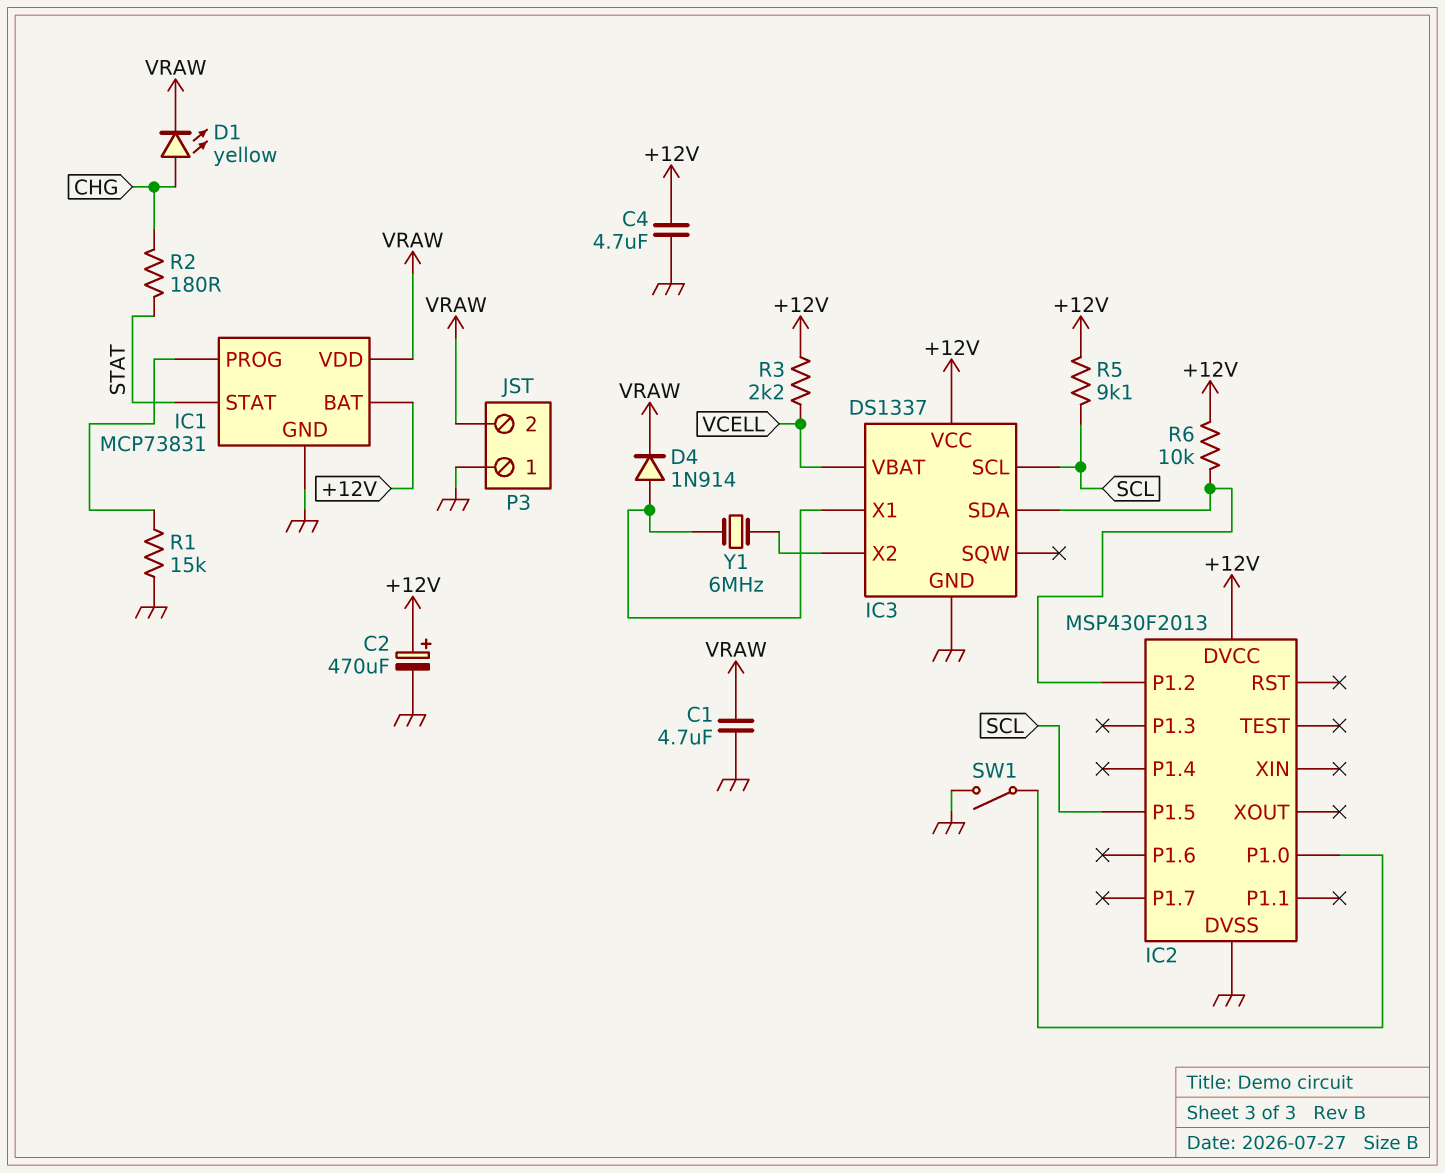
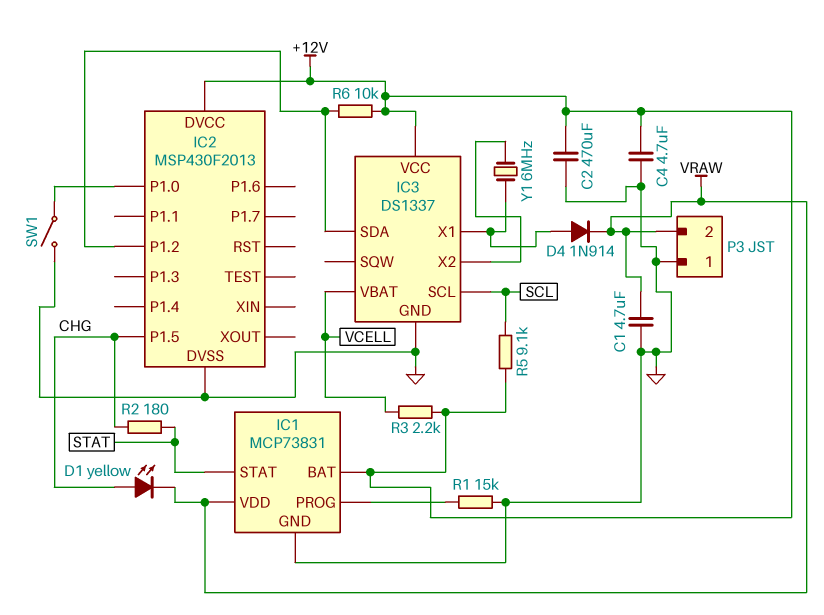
C2: 470uF (plus +12V, minus GND) -> 470uF (+12V, GND)
IC2 pin P1.5: SCL -> CHG

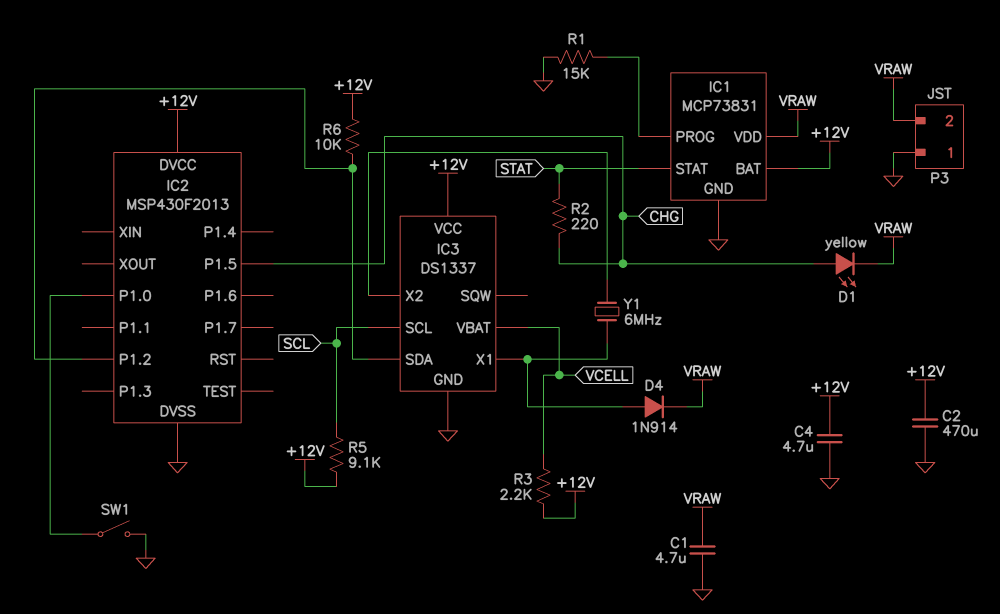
R2: 180 (CHG, STAT) -> 220 (CHG, STAT)

